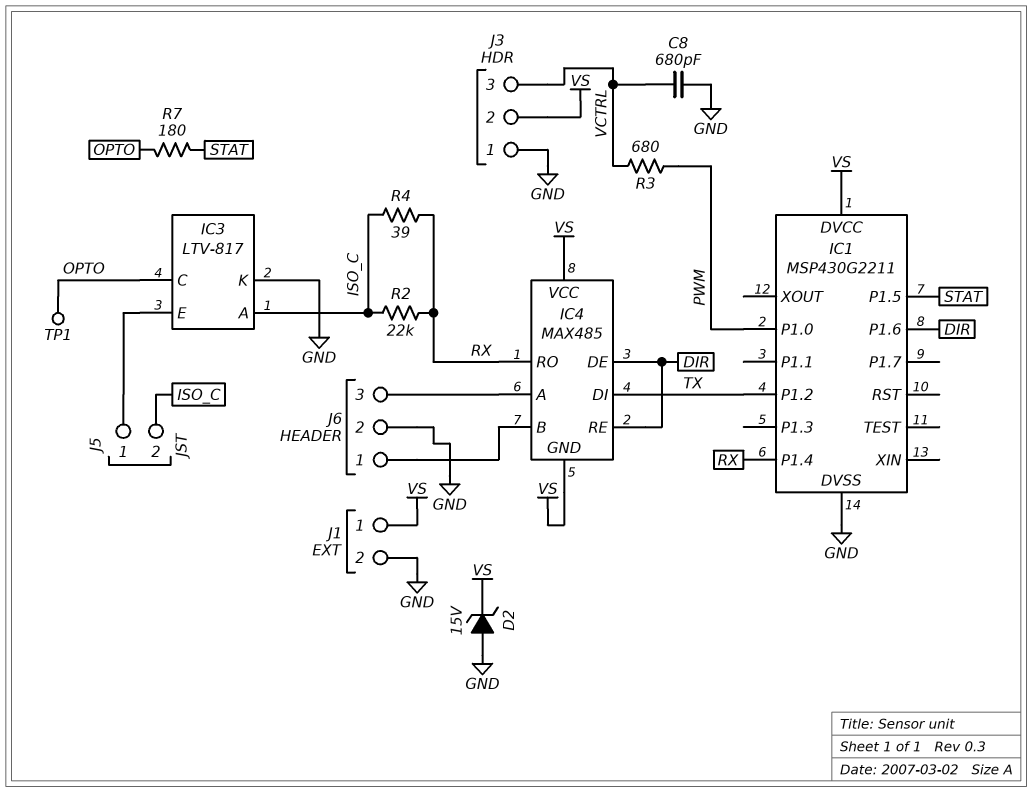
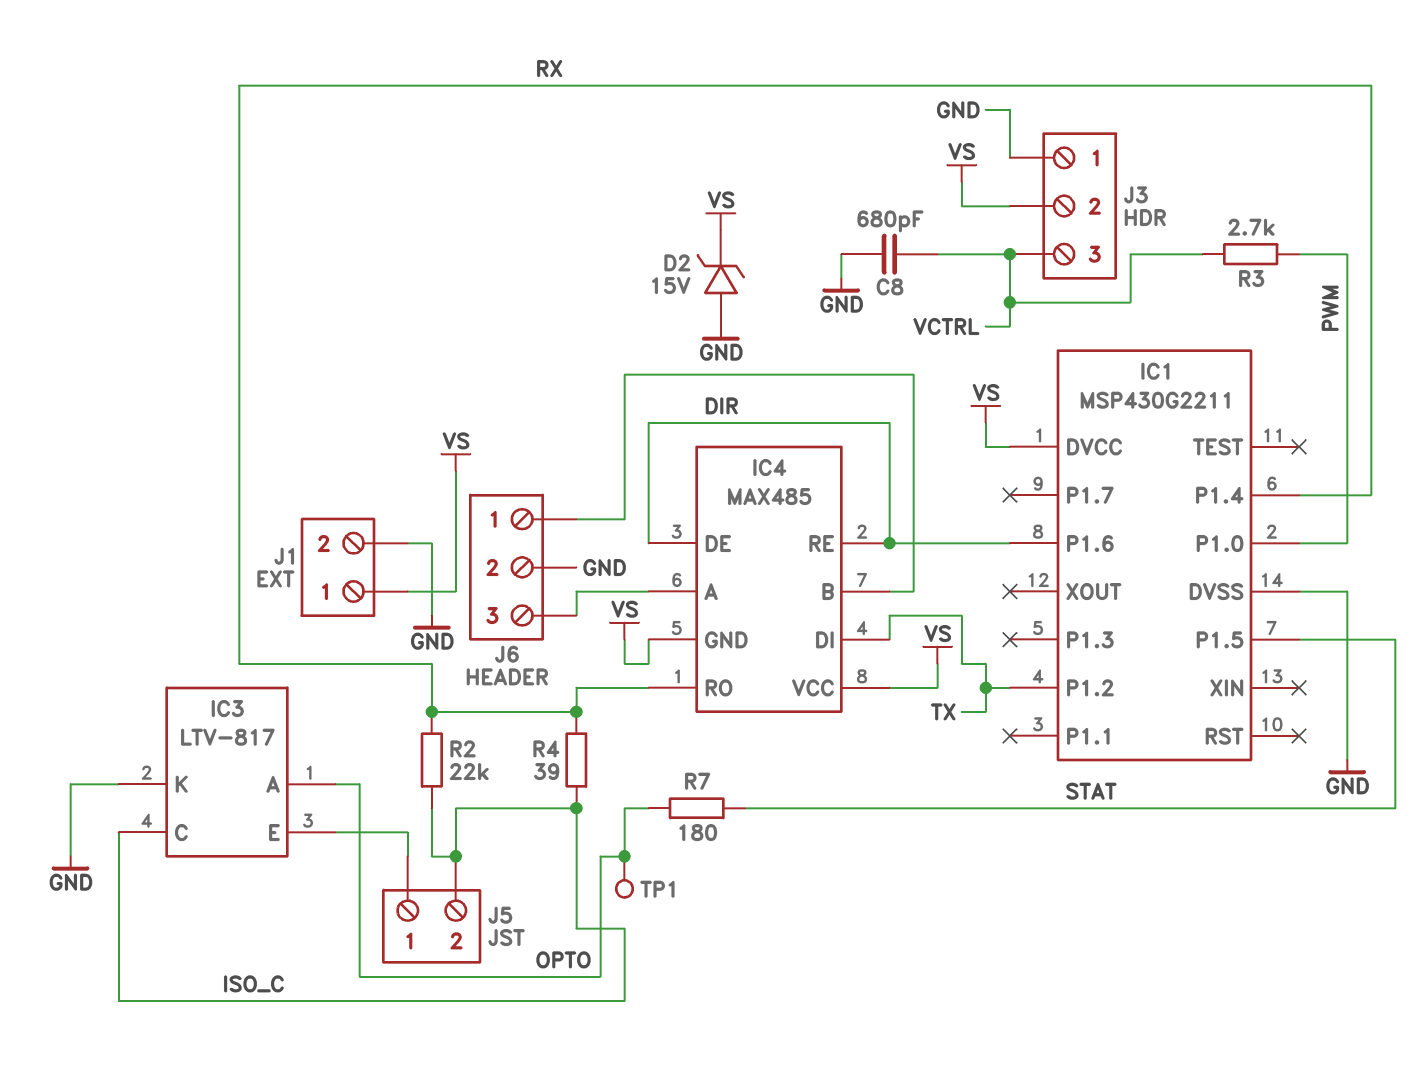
IC3 pin A: ISO_C -> OPTO
IC3 pin C: OPTO -> ISO_C
R3: 680 (PWM, VCTRL) -> 2.7k (PWM, VCTRL)

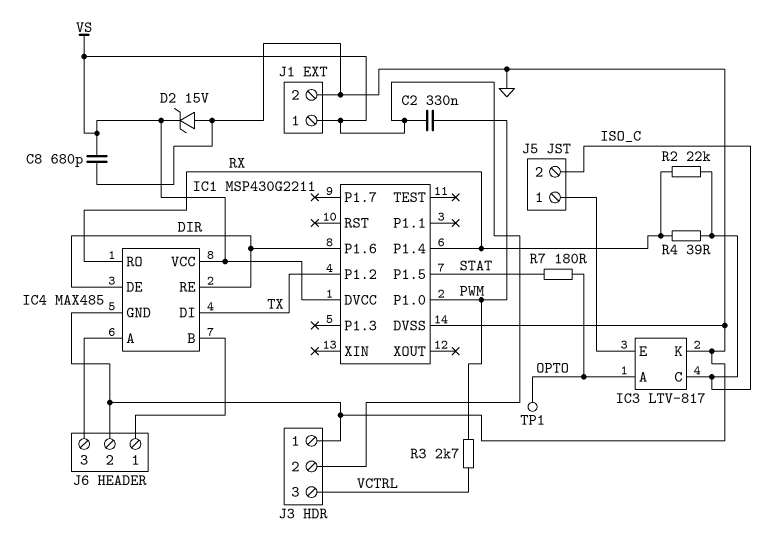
C2: none -> 330nF (PWM, VS)
C8: 680pF (GND, VCTRL) -> 680pF (GND, VS)
IC4 pin GND: VS -> GND

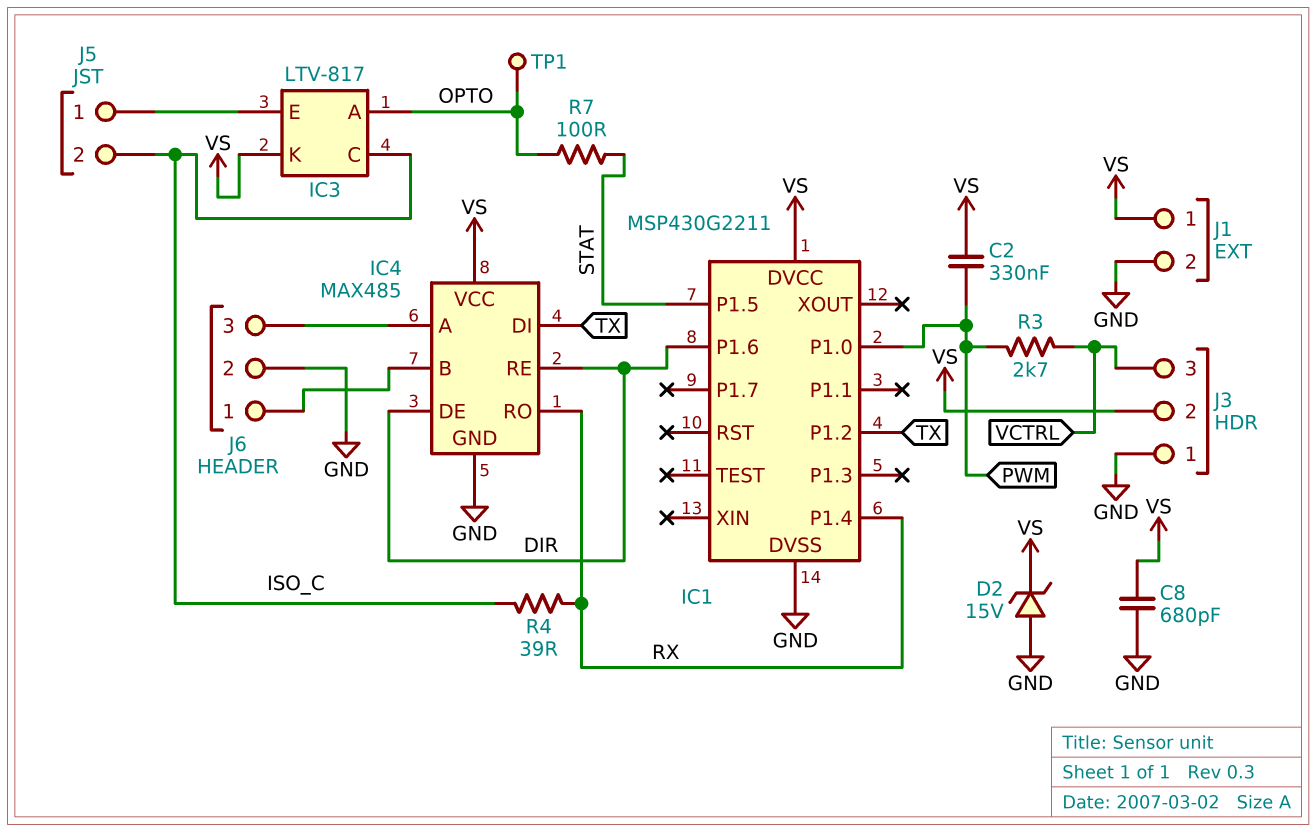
IC3 pin K: GND -> VS
R2: 22k (ISO_C, RX) -> none
R7: 180 (OPTO, STAT) -> 100 (OPTO, STAT)

